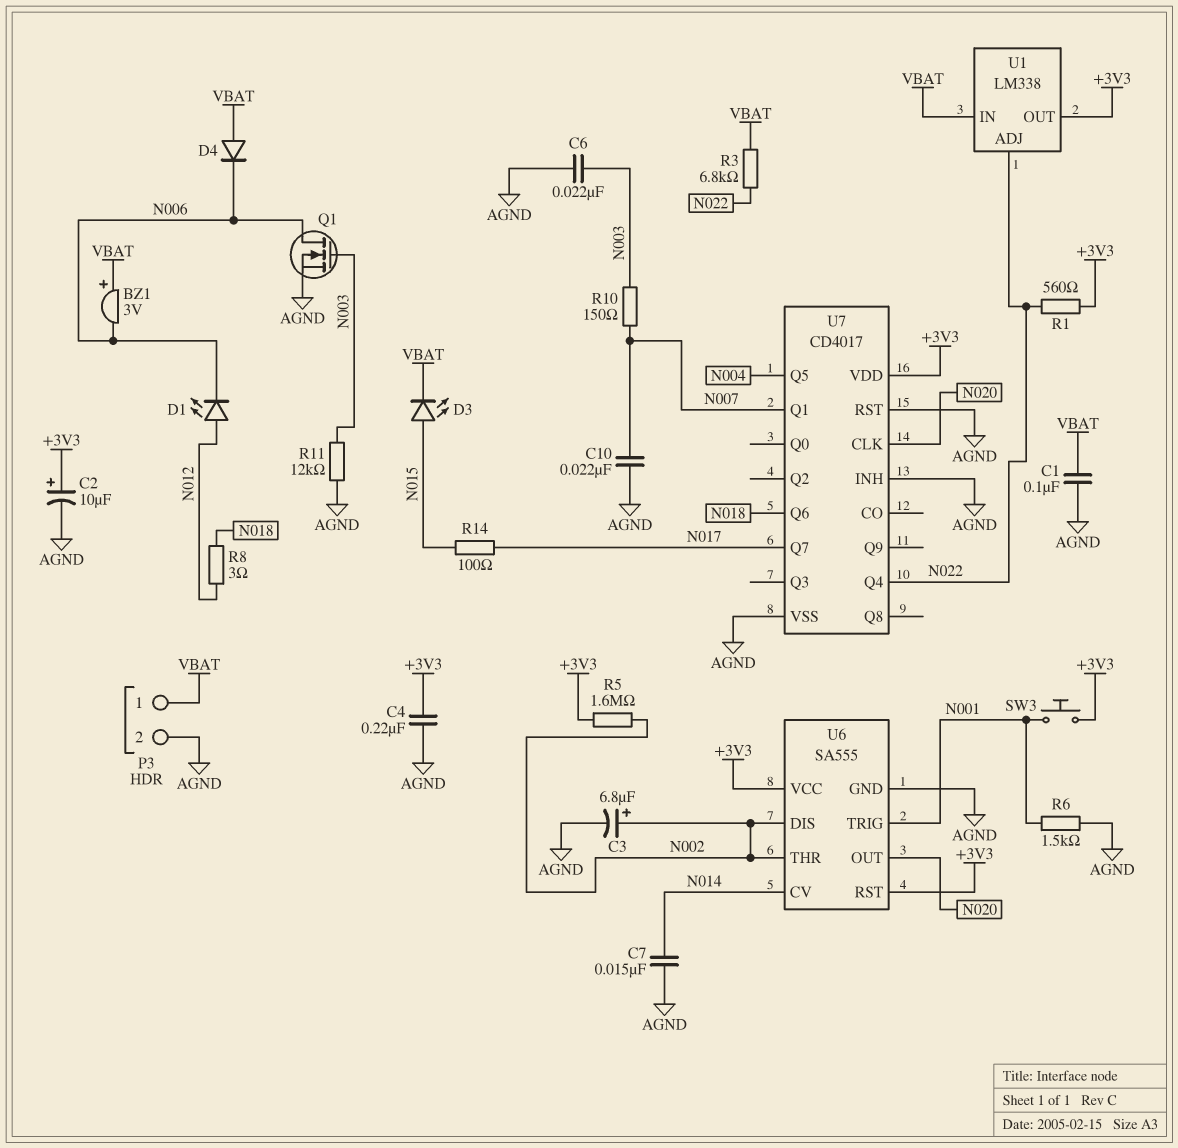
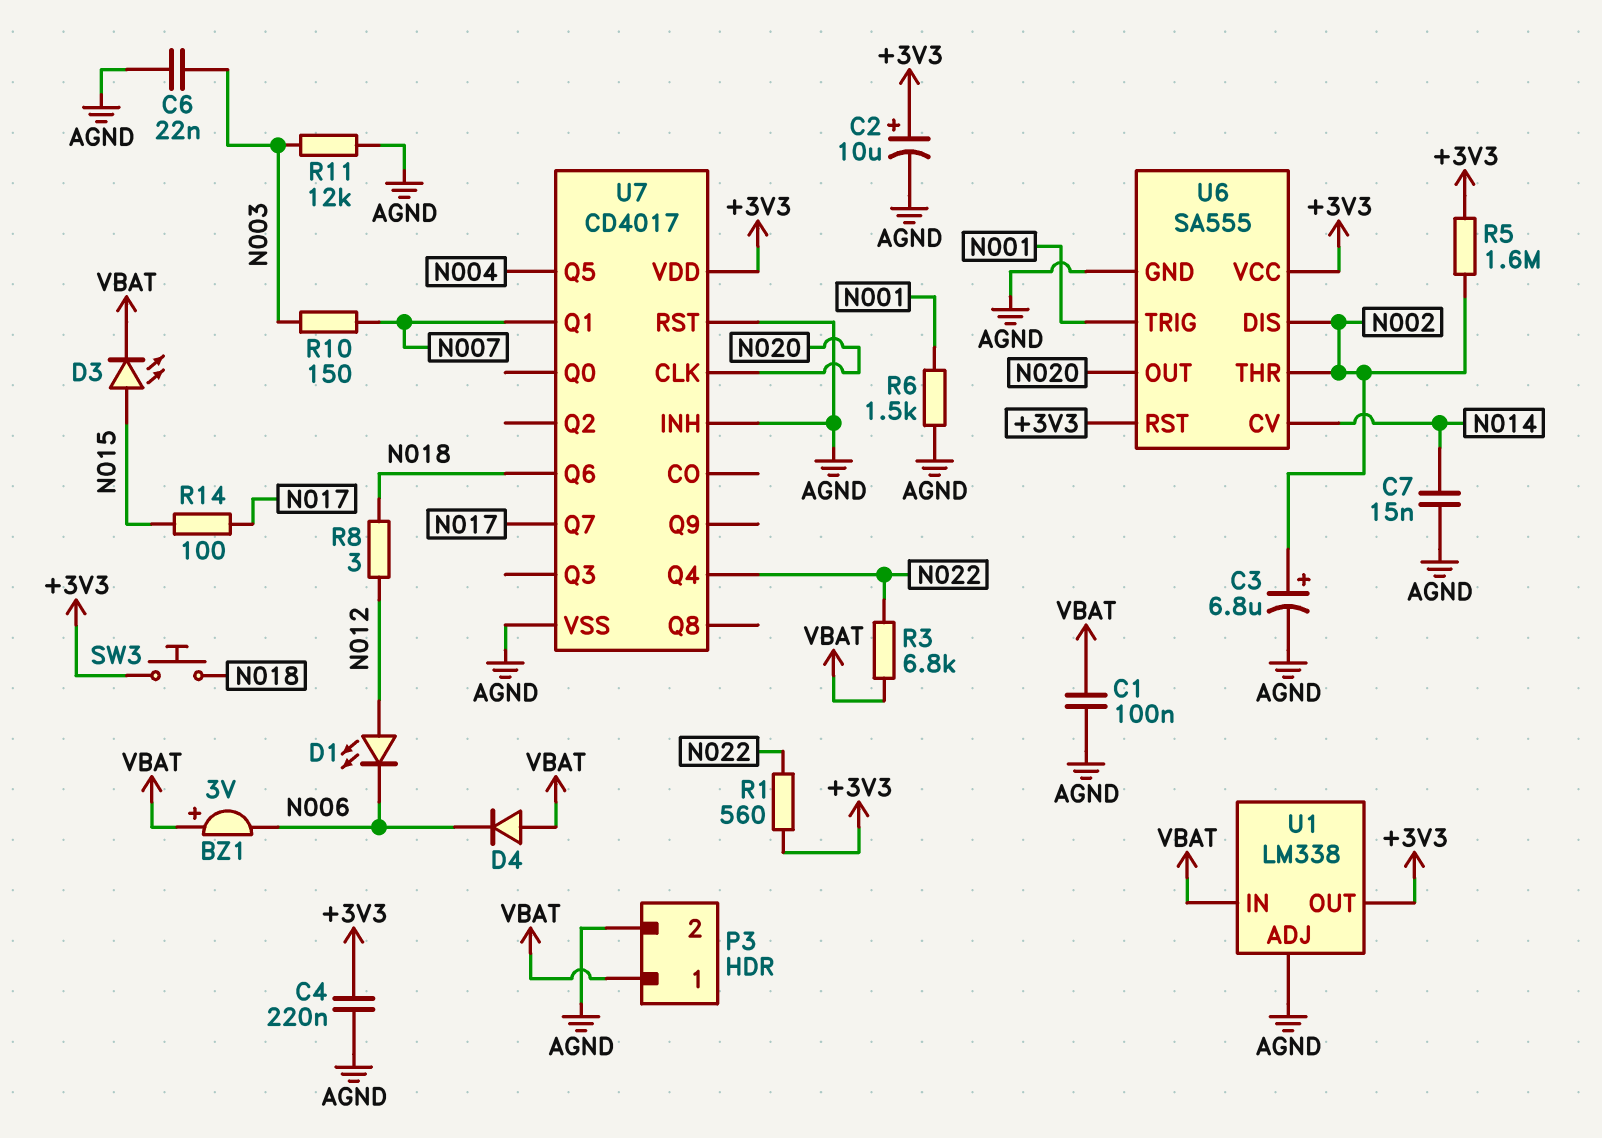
C10: 22nF (AGND, N007) -> none
Q1: NMOS (G N003, D N006, S AGND) -> none
SW3: button (+3V3, N001) -> button (+3V3, N018)
U1 pin ADJ: N022 -> AGND

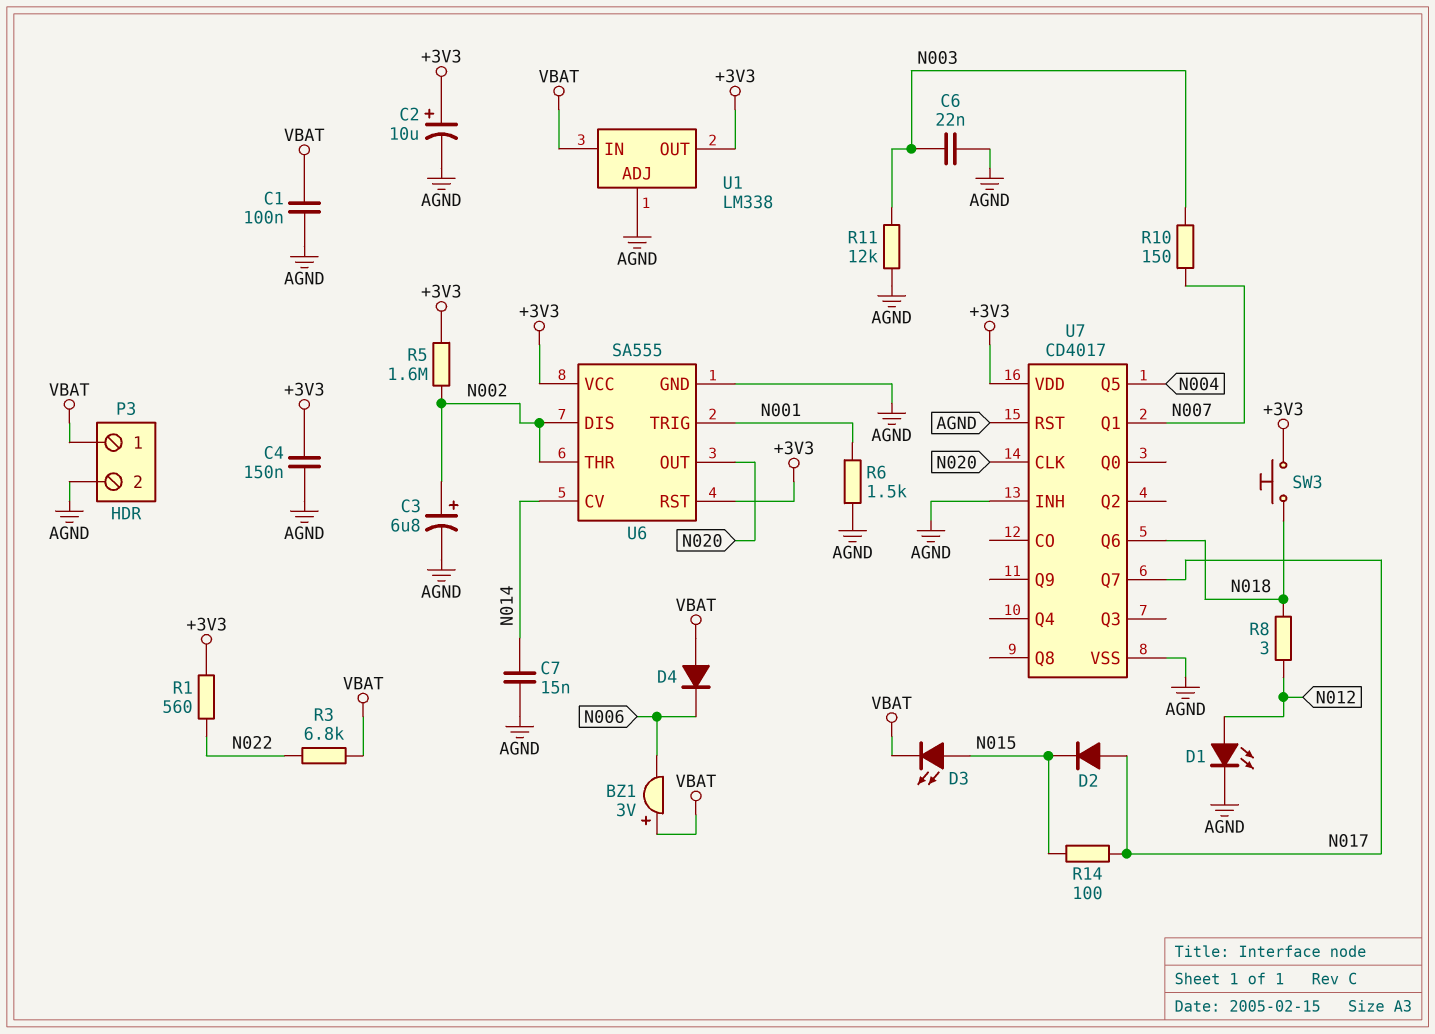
C4: 220nF (+3V3, AGND) -> 150nF (+3V3, AGND)
D1: LED (A N012, K N006) -> LED (A N012, K AGND)
D2: none -> diode (A N017, K N015)
U7 pin Q4: N022 -> none

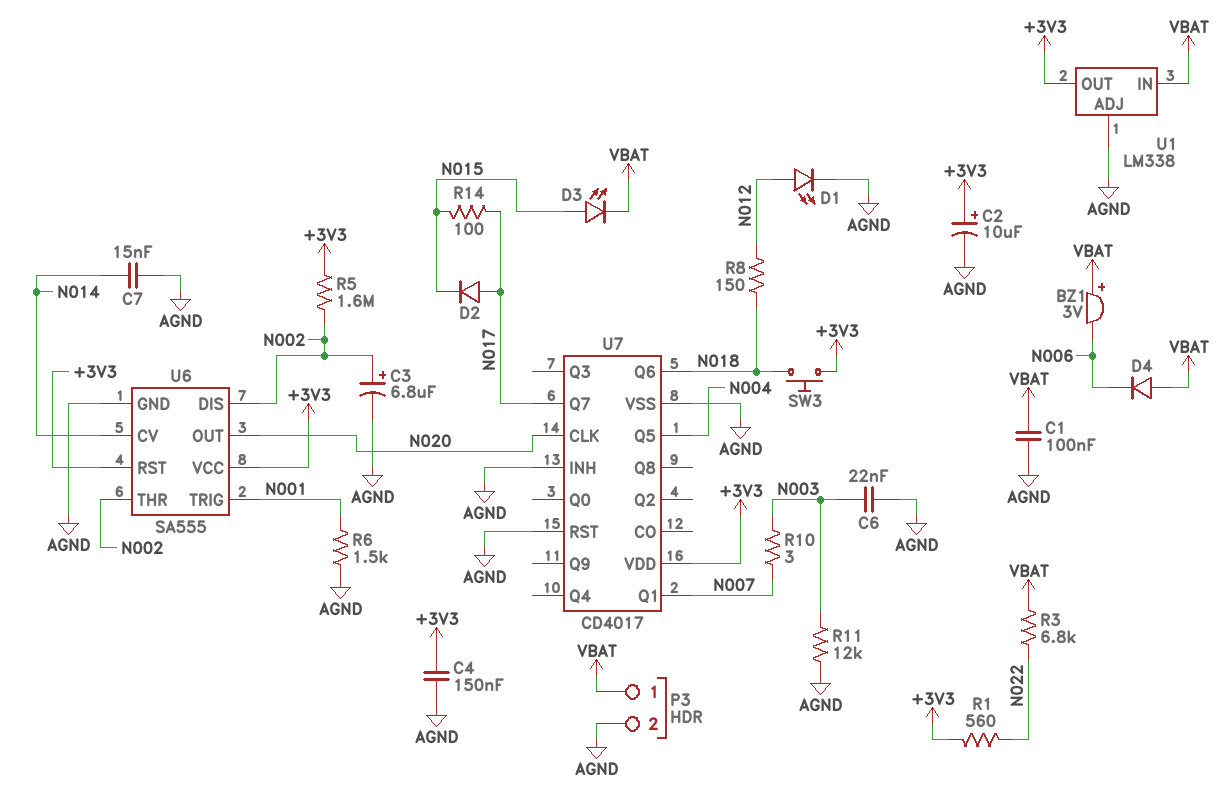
R8: 3 (N012, N018) -> 150 (N012, N018)
R10: 150 (N003, N007) -> 3 (N003, N007)

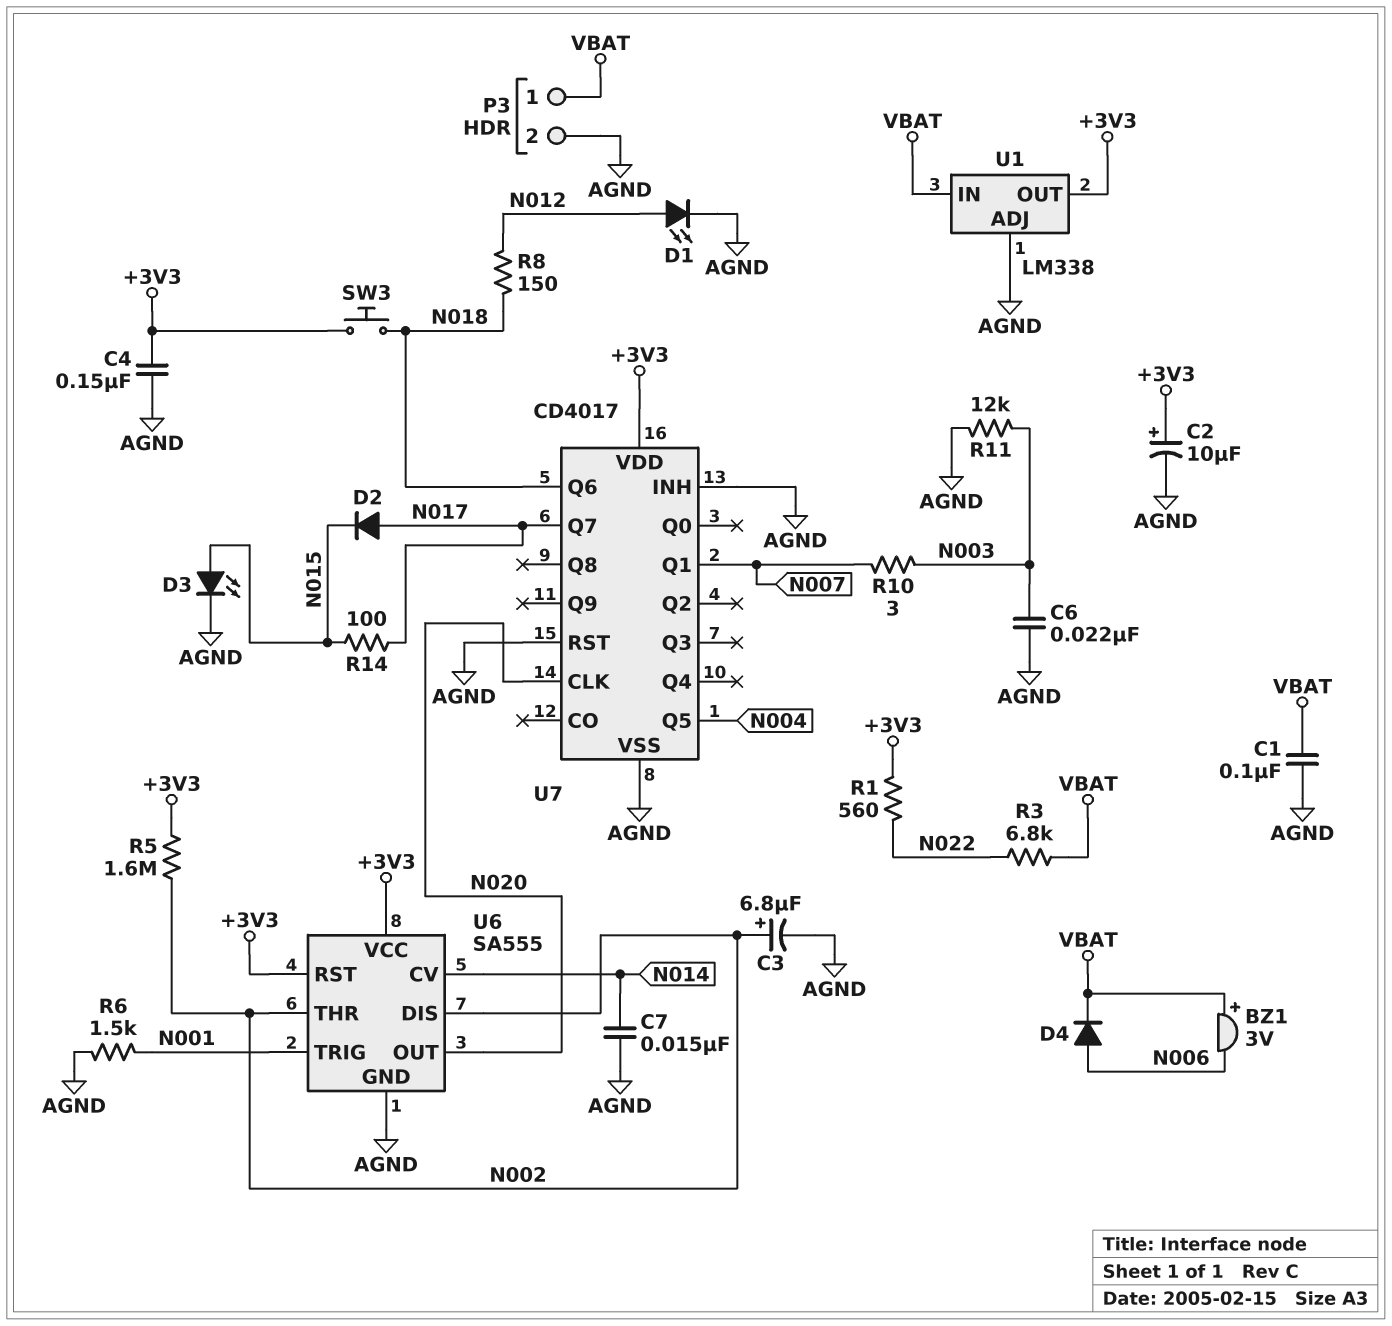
D3: LED (A N015, K VBAT) -> LED (A N015, K AGND)
D4: diode (A VBAT, K N006) -> diode (A N006, K VBAT)

